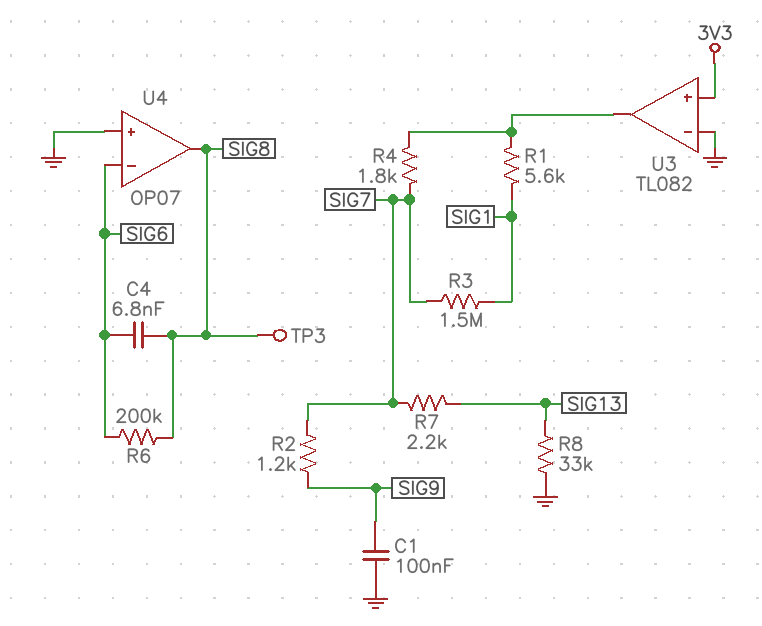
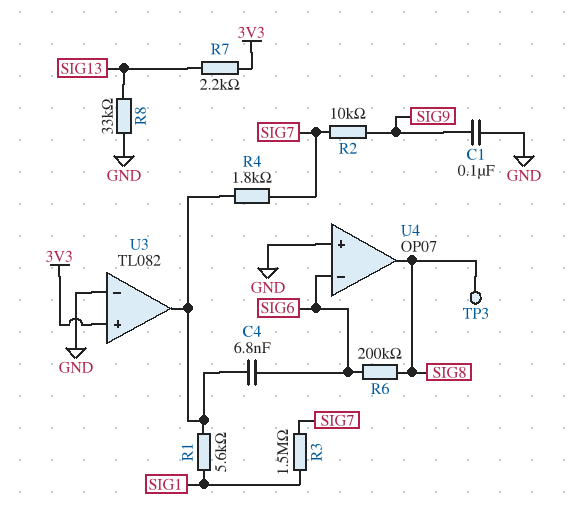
C4: 6.8nF (SIG6, SIG8) -> 6.8nF (SIG6, U3/out)
R2: 1.2k (SIG7, SIG9) -> 10k (SIG7, SIG9)
R7: 2.2k (SIG7, SIG13) -> 2.2k (3V3, SIG13)

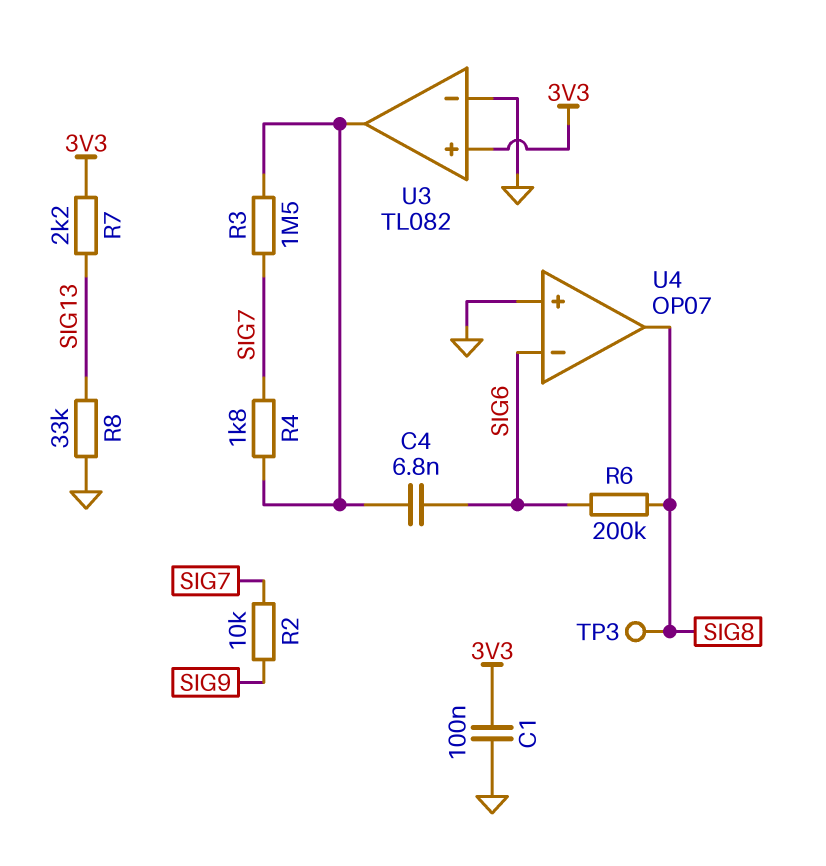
C1: 100nF (GND, SIG9) -> 100nF (3V3, GND)
R1: 5.6k (SIG1, U3/out) -> none
R3: 1.5M (SIG1, SIG7) -> 1.5M (SIG7, U3/out)

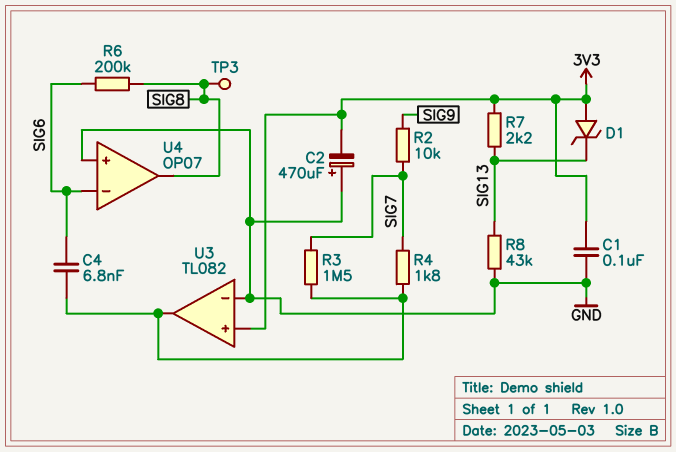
C2: none -> 470uF (plus GND, minus 3V3)
D1: none -> zener (A 3V3, K SIG13)
R8: 33k (GND, SIG13) -> 43k (GND, SIG13)

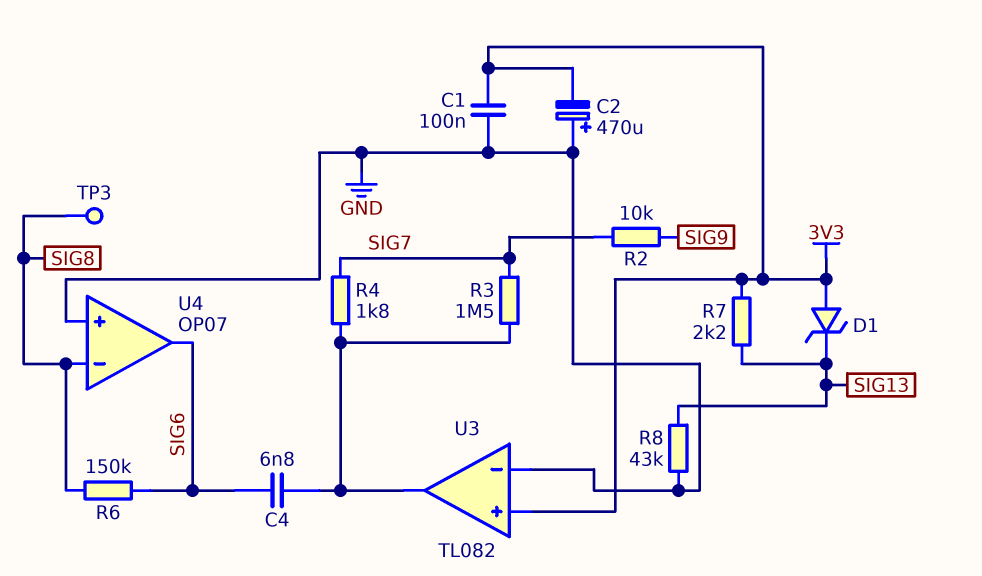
R6: 200k (SIG6, SIG8) -> 150k (SIG6, SIG8)
U4 pin in-: SIG6 -> SIG8
U4 pin out: SIG8 -> SIG6

